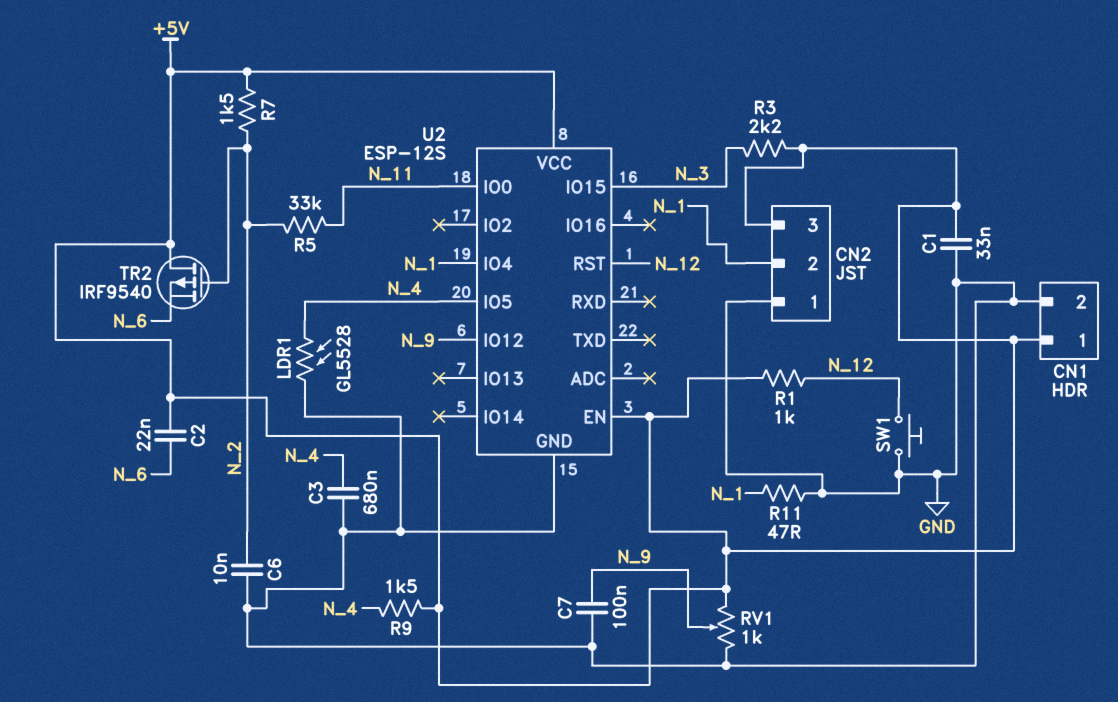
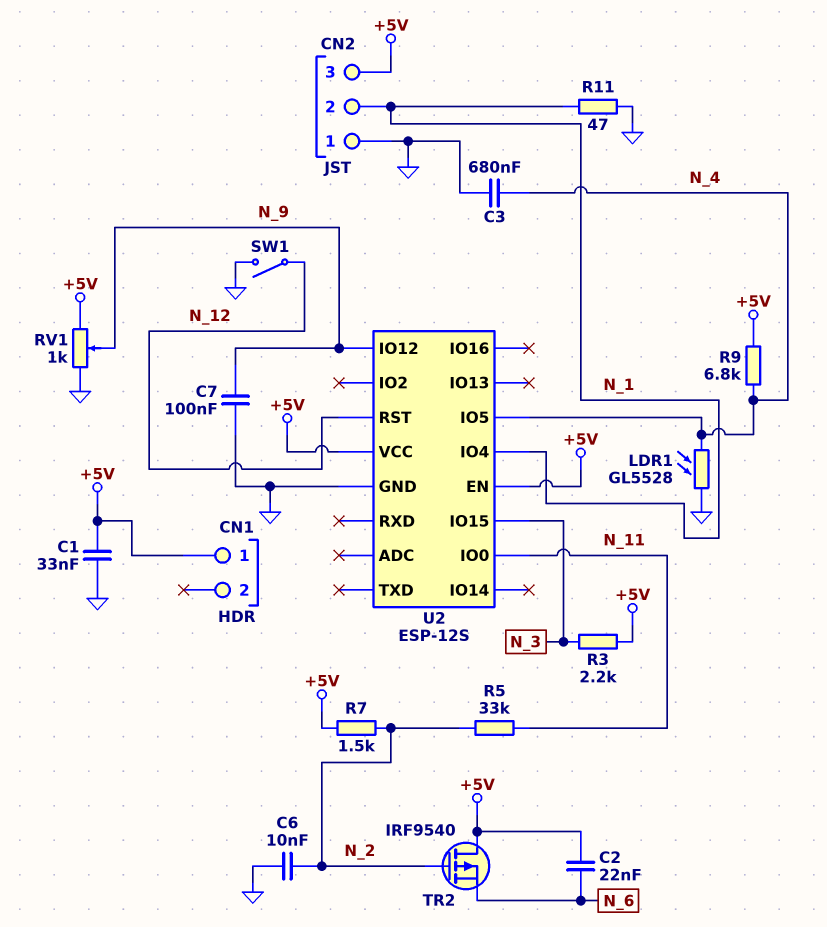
CN1 pin 2: GND -> none
R1: 1k (+5V, N_12) -> none
R9: 1.5k (+5V, N_4) -> 6.8k (+5V, N_4)
SW1: button (GND, N_12) -> switch (GND, N_12)

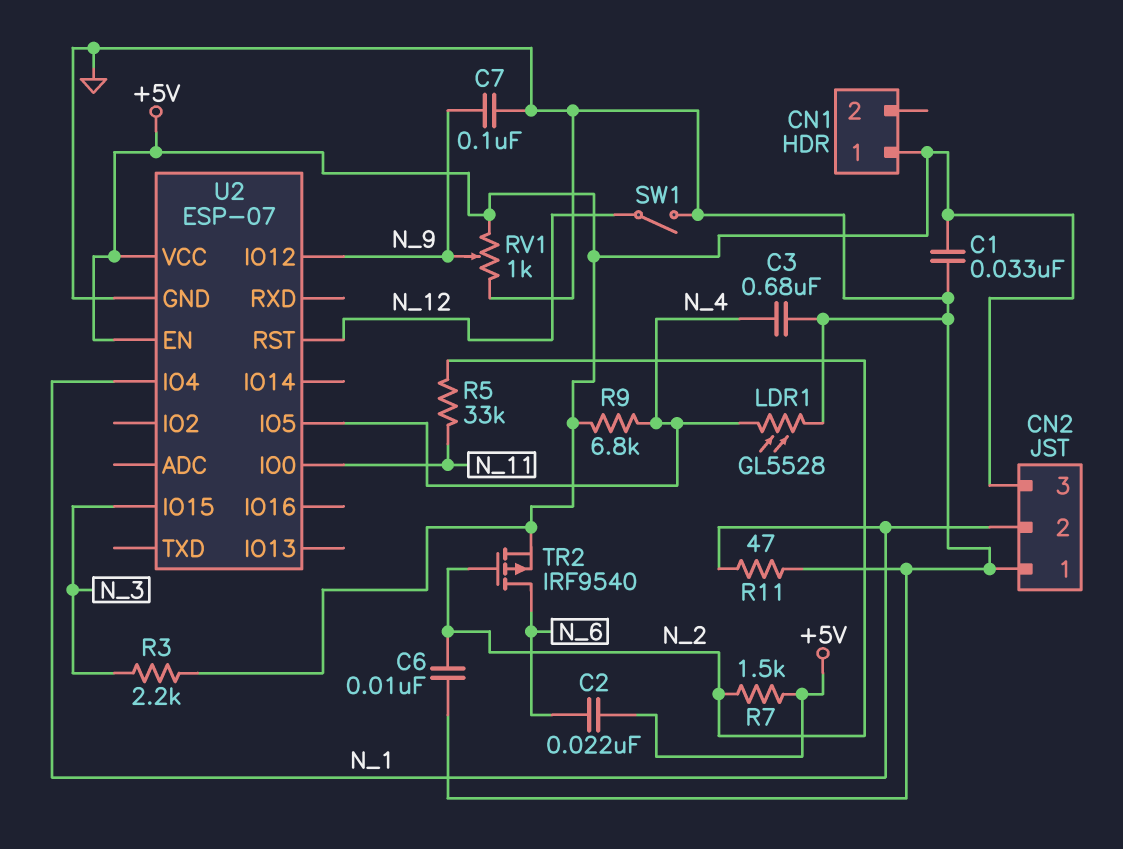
TR2: PMOS IRF9540 (G N_2, D +5V, S N_6) -> PMOS IRF9540 (G N_2, D N_6, S +5V)
U2: ESP-12S -> ESP-07

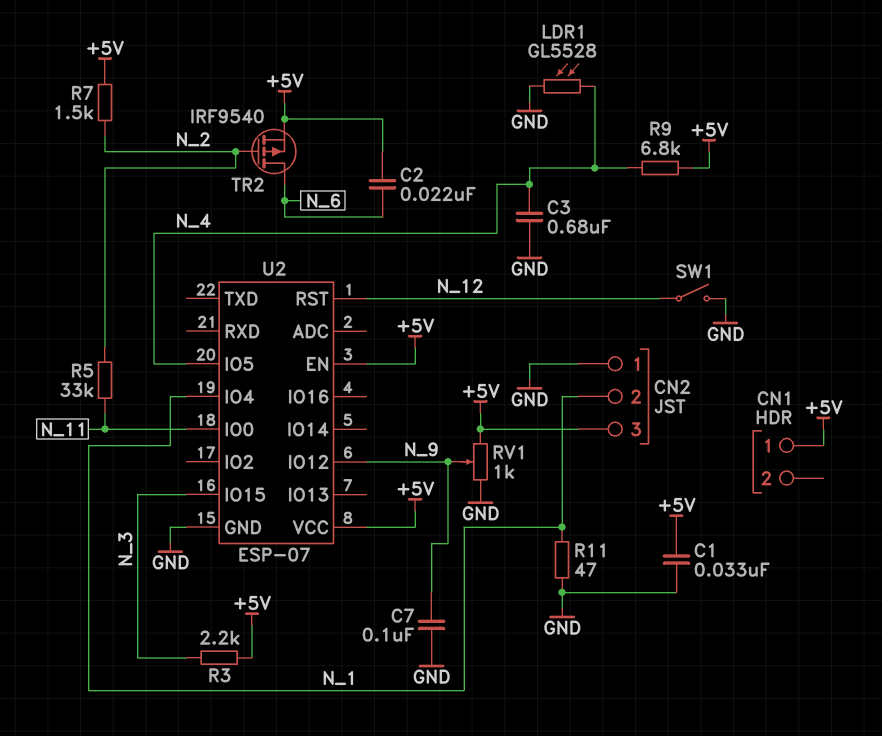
C6: 10nF (GND, N_2) -> none

